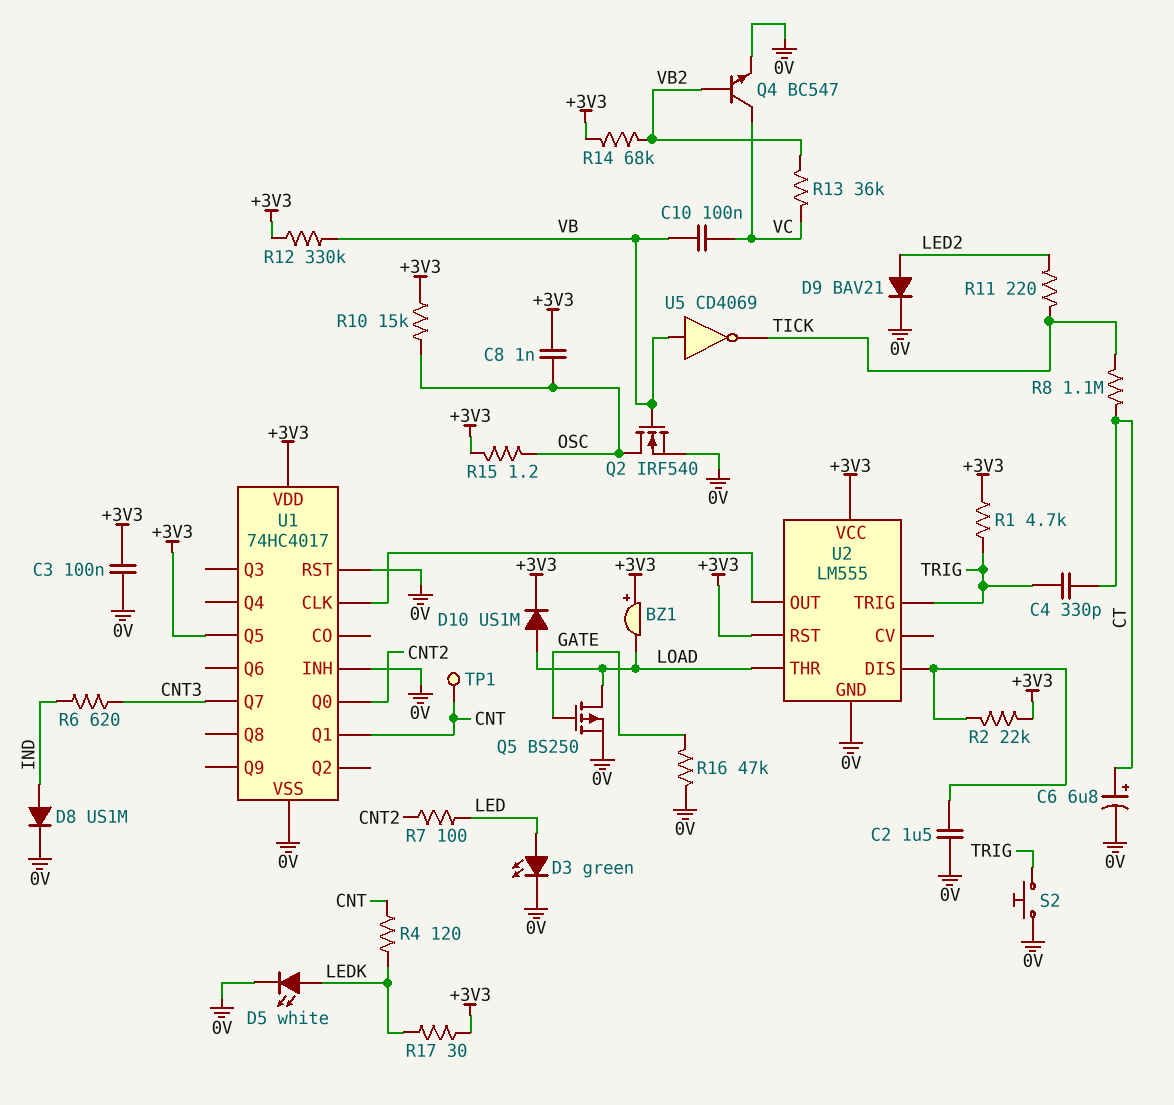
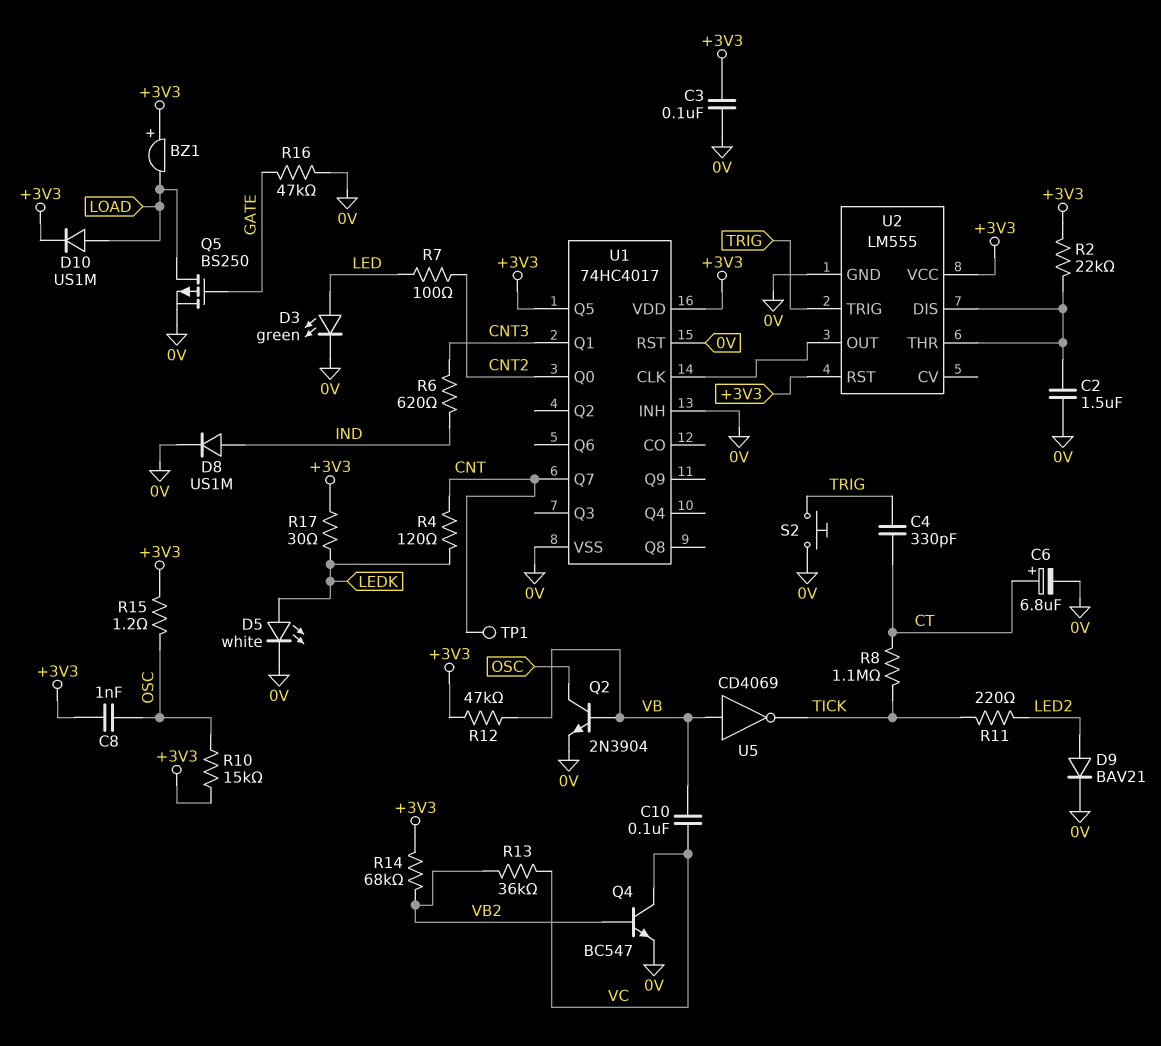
Q2: NMOS IRF540 (G VB, D OSC, S 0V) -> NPN 2N3904 (B VB, C OSC, E 0V)
R1: 4.7k (+3V3, TRIG) -> none
R12: 330k (+3V3, VB) -> 47k (+3V3, VB)
U1 pin Q1: CNT -> CNT3
U1 pin Q7: CNT3 -> CNT
U2 pin THR: LOAD -> U2/DIS

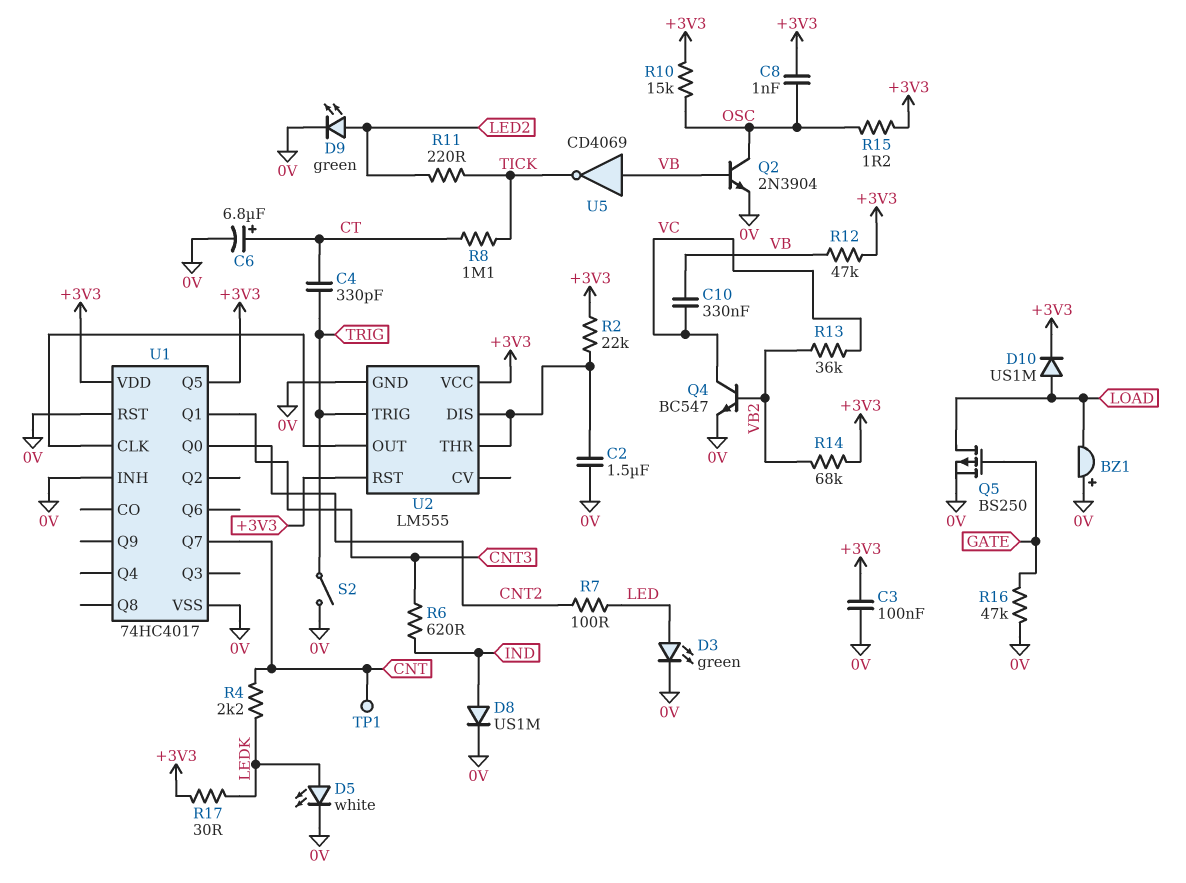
BZ1: buzzer (plus +3V3, minus LOAD) -> buzzer (plus 0V, minus LOAD)
C10: 100nF (VB, VC) -> 330nF (VB, VC)
D9: diode BAV21 (A LED2, K 0V) -> LED green (A LED2, K 0V)
R4: 120 (CNT, LEDK) -> 2.2k (CNT, LEDK)
S2: button (0V, TRIG) -> switch (0V, TRIG)

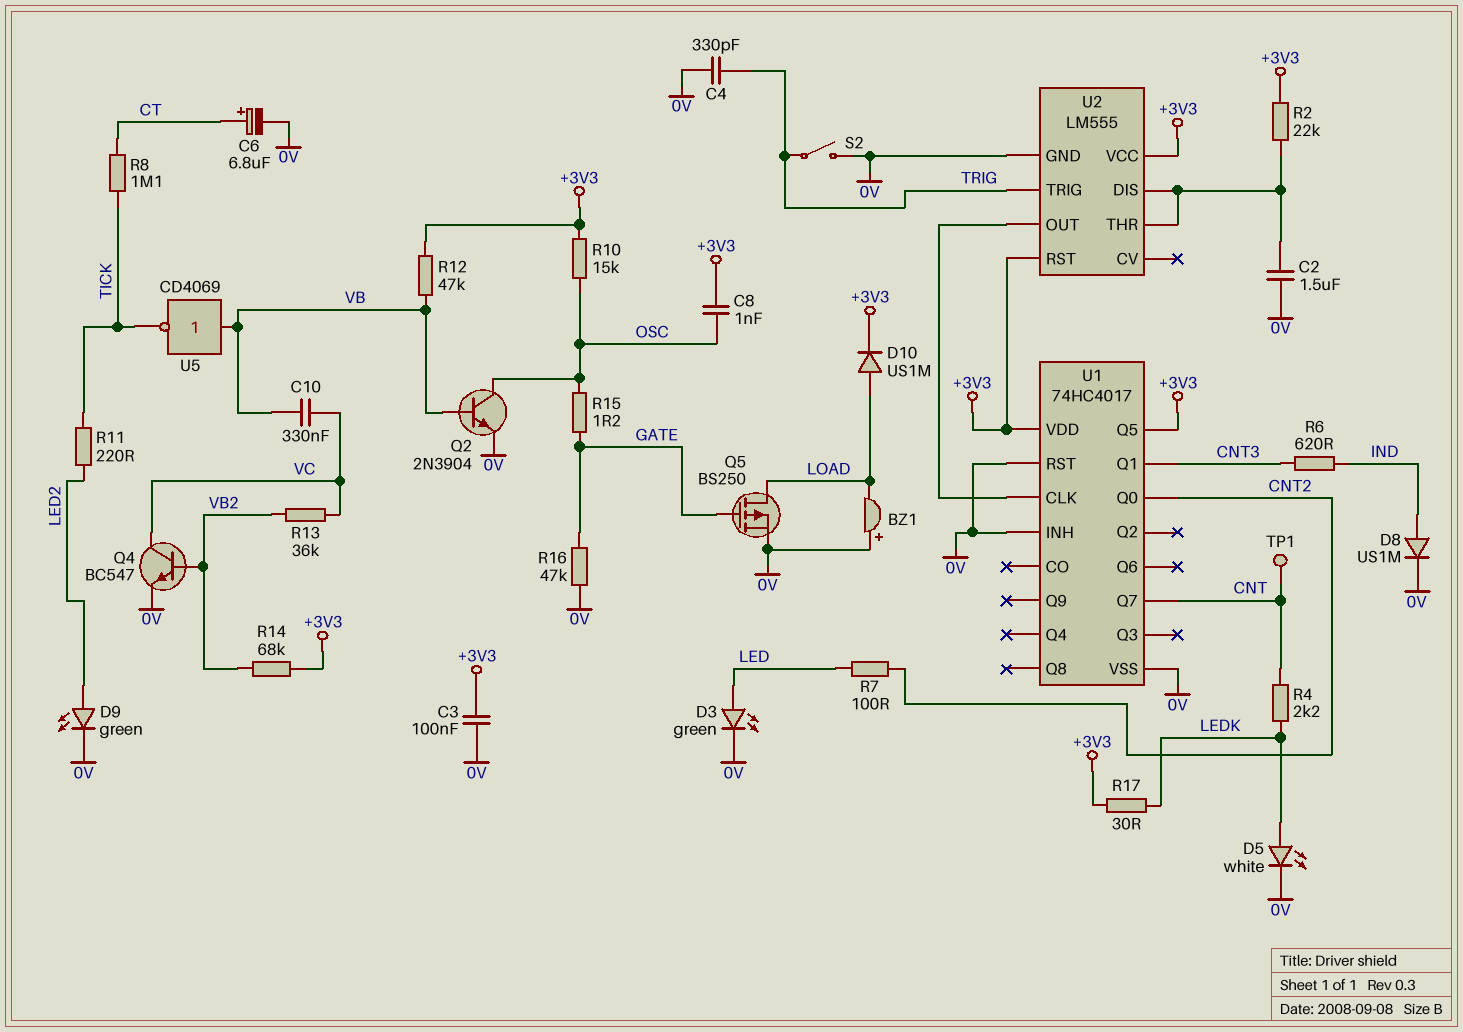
C4: 330pF (CT, TRIG) -> 330pF (0V, TRIG)
R15: 1.2 (+3V3, OSC) -> 1.2 (GATE, OSC)

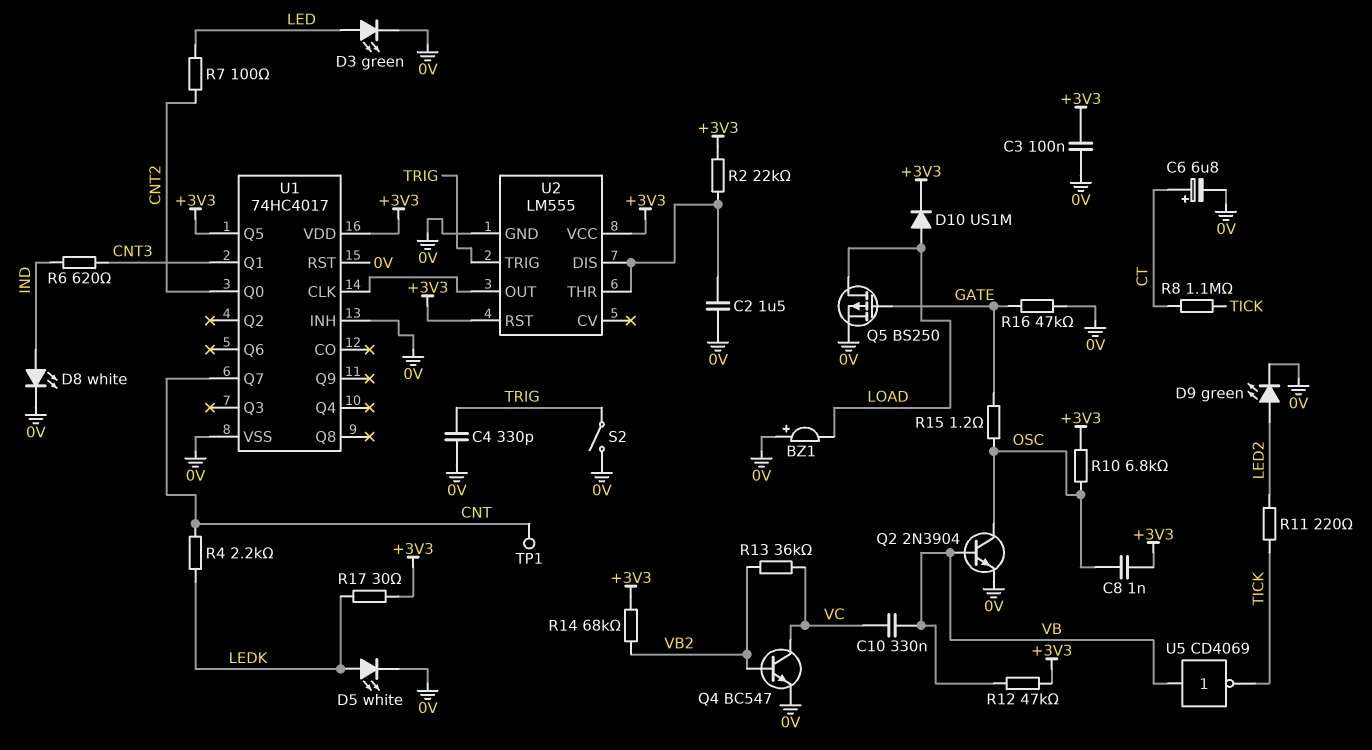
D8: diode US1M (A IND, K 0V) -> LED white (A IND, K 0V)
R10: 15k (+3V3, OSC) -> 6.8k (+3V3, OSC)

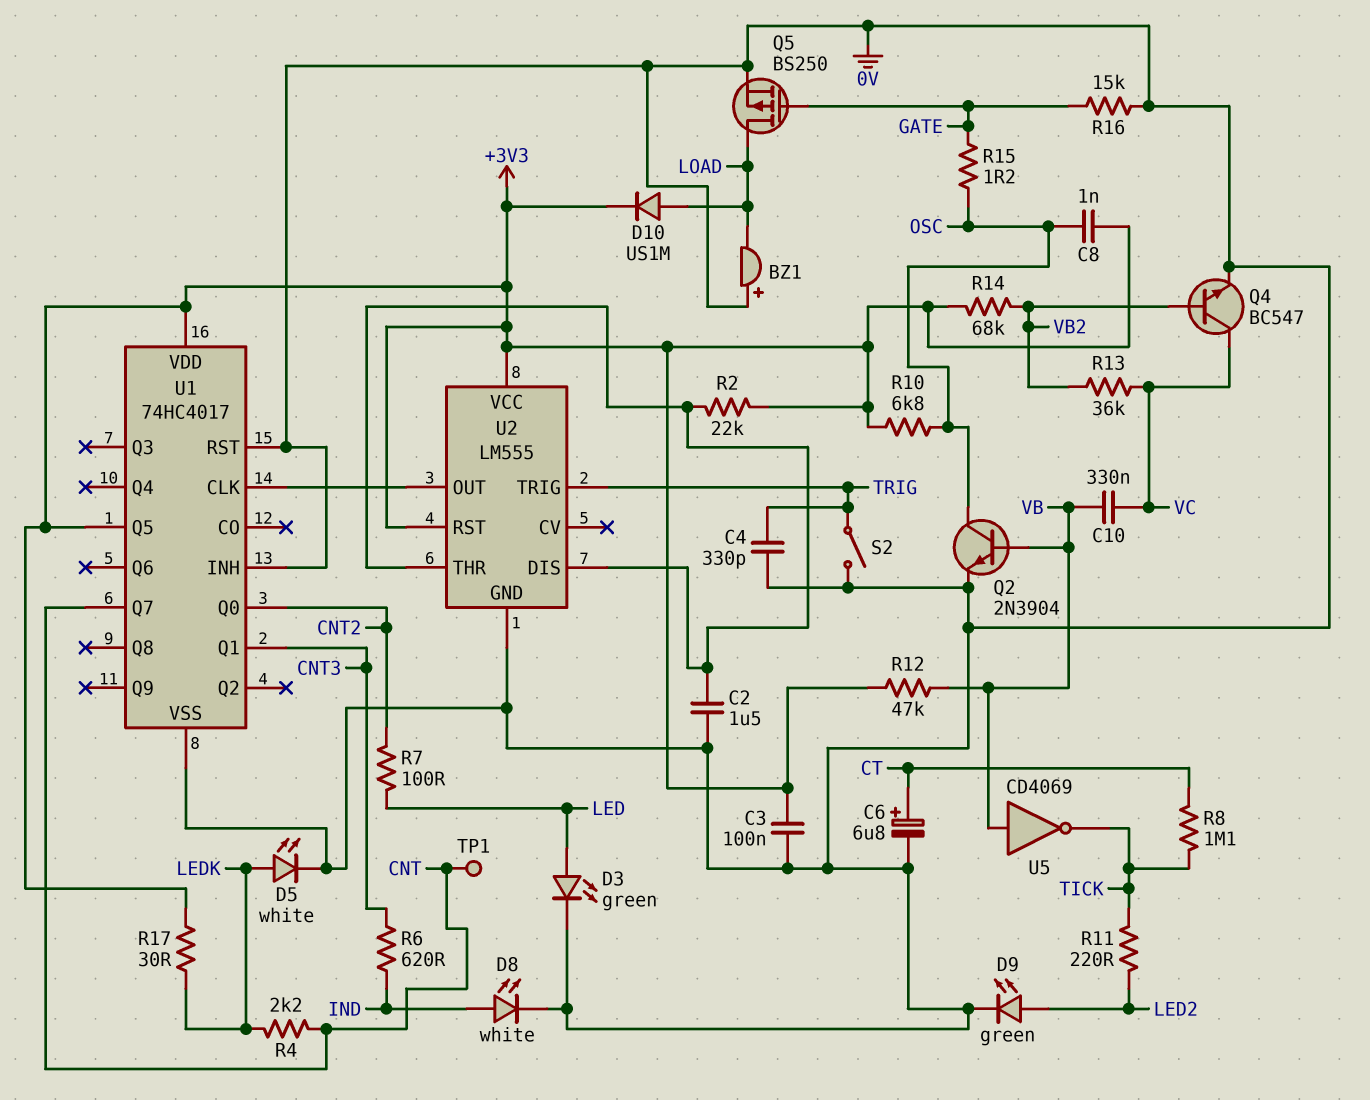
R16: 47k (0V, GATE) -> 15k (0V, GATE)

